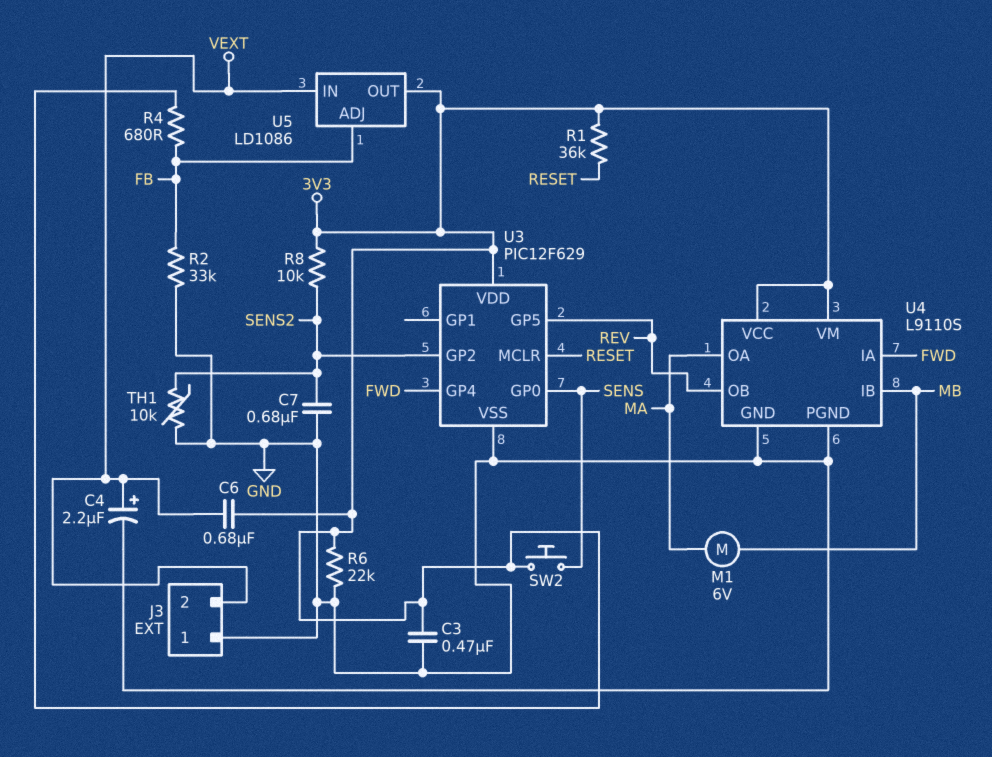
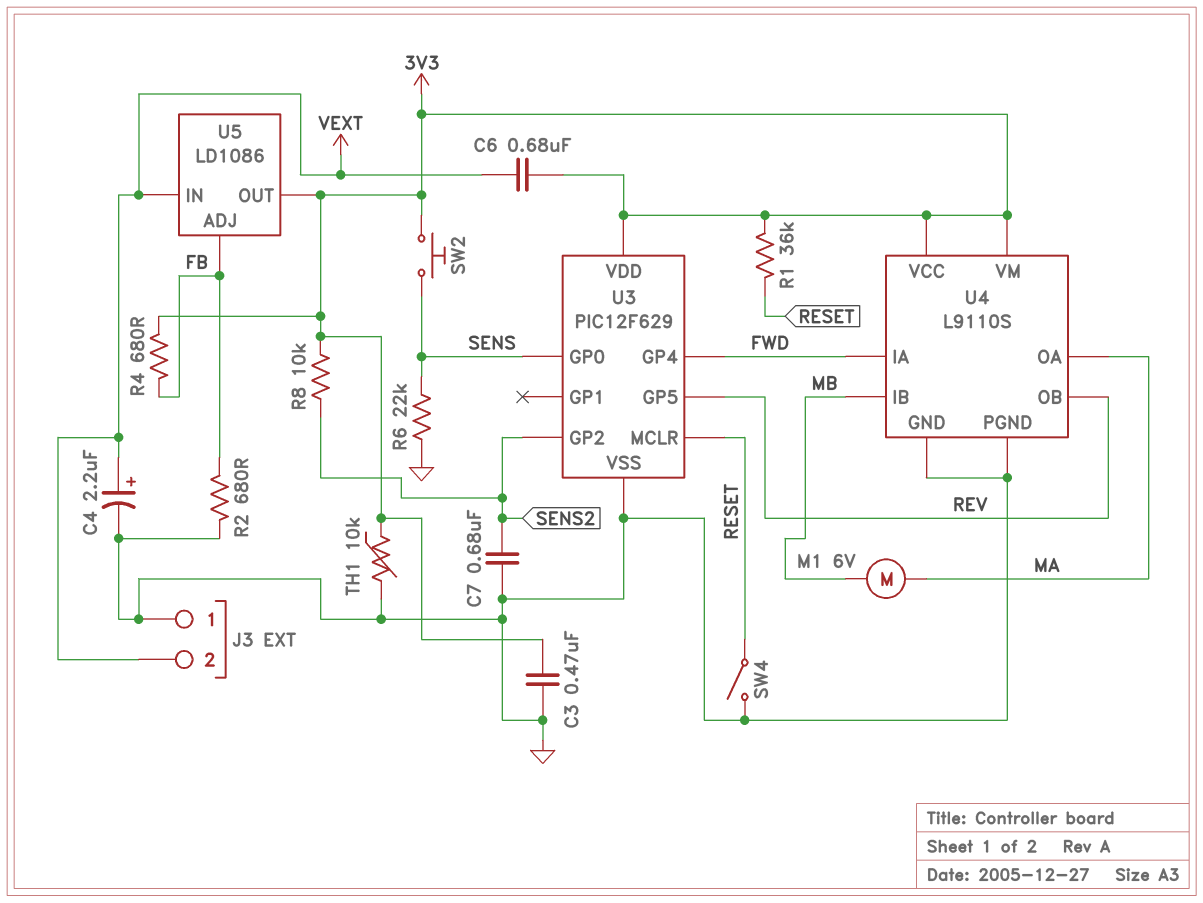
R2: 33k (FB, GND) -> 680 (FB, GND)
R6: 22k (3V3, GND) -> 22k (GND, SENS)
SW4: none -> switch (GND, RESET)
TH1: 10k (GND, SENS2) -> 10k (3V3, GND)

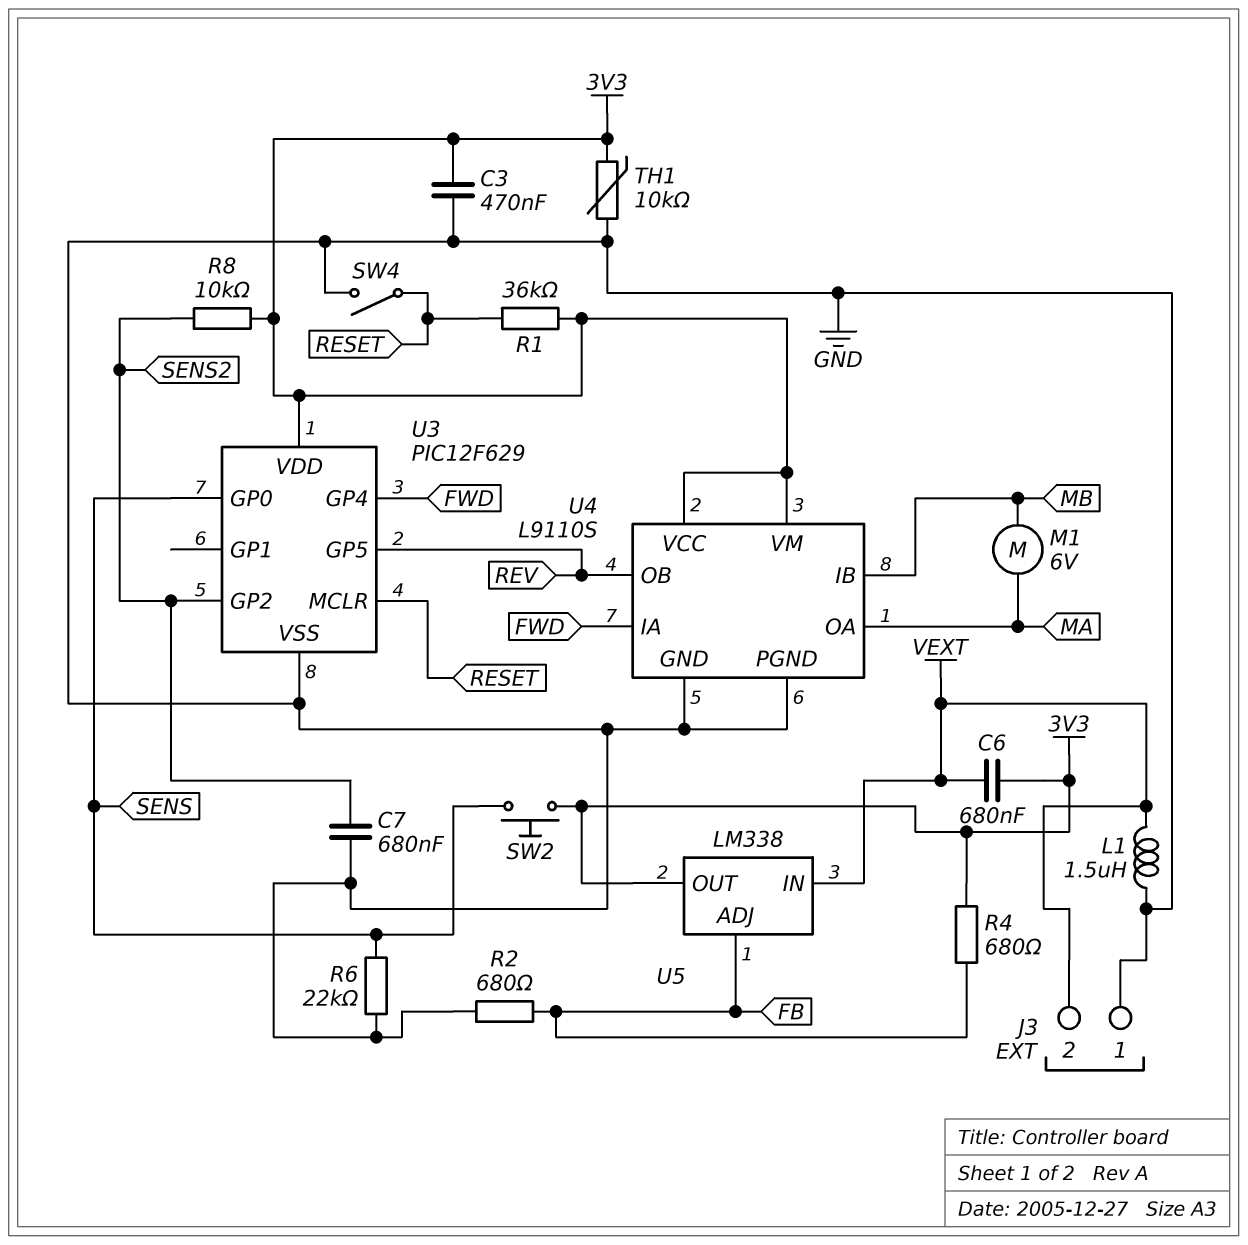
C4: 2.2uF (plus VEXT, minus GND) -> none
L1: none -> 1.5uH (GND, VEXT)
U5: LD1086 -> LM338

